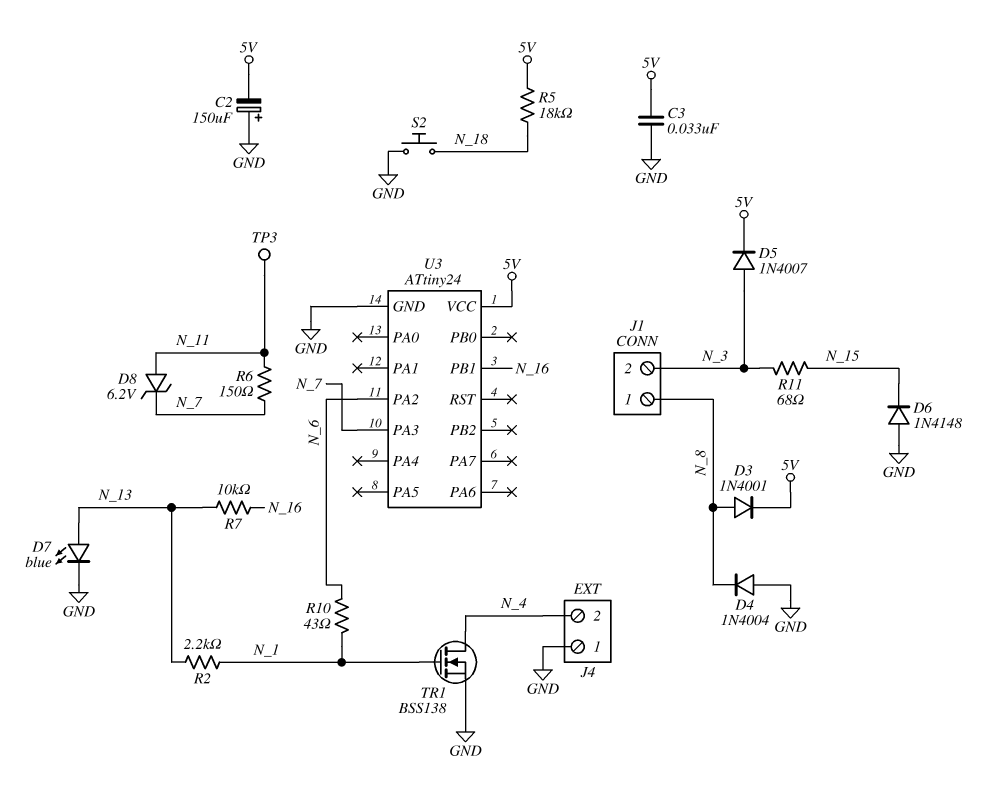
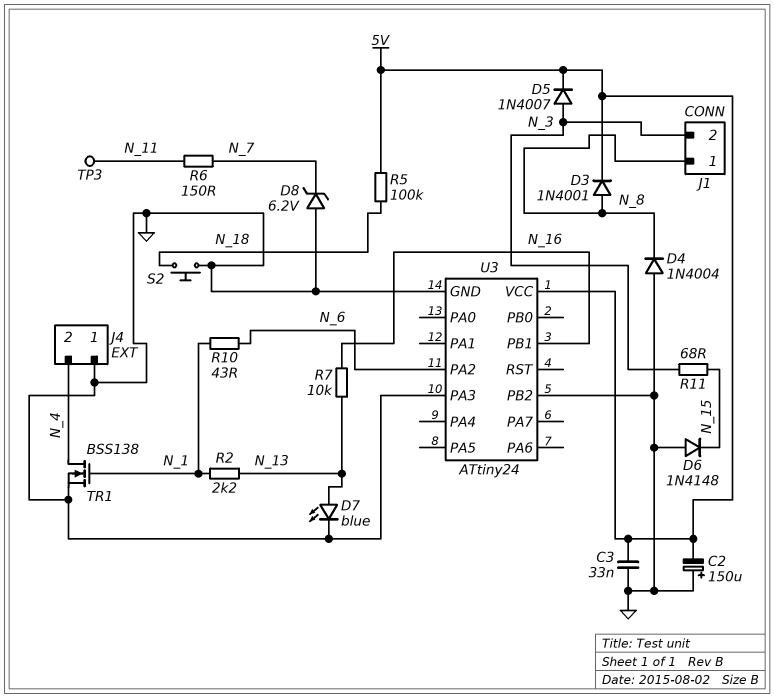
D8: zener 6.2V (A N_11, K N_7) -> zener 6.2V (A GND, K N_7)
R5: 18k (5V, N_18) -> 100k (5V, N_18)
U3 pin PA3: N_7 -> GND
U3 pin PB2: none -> GND

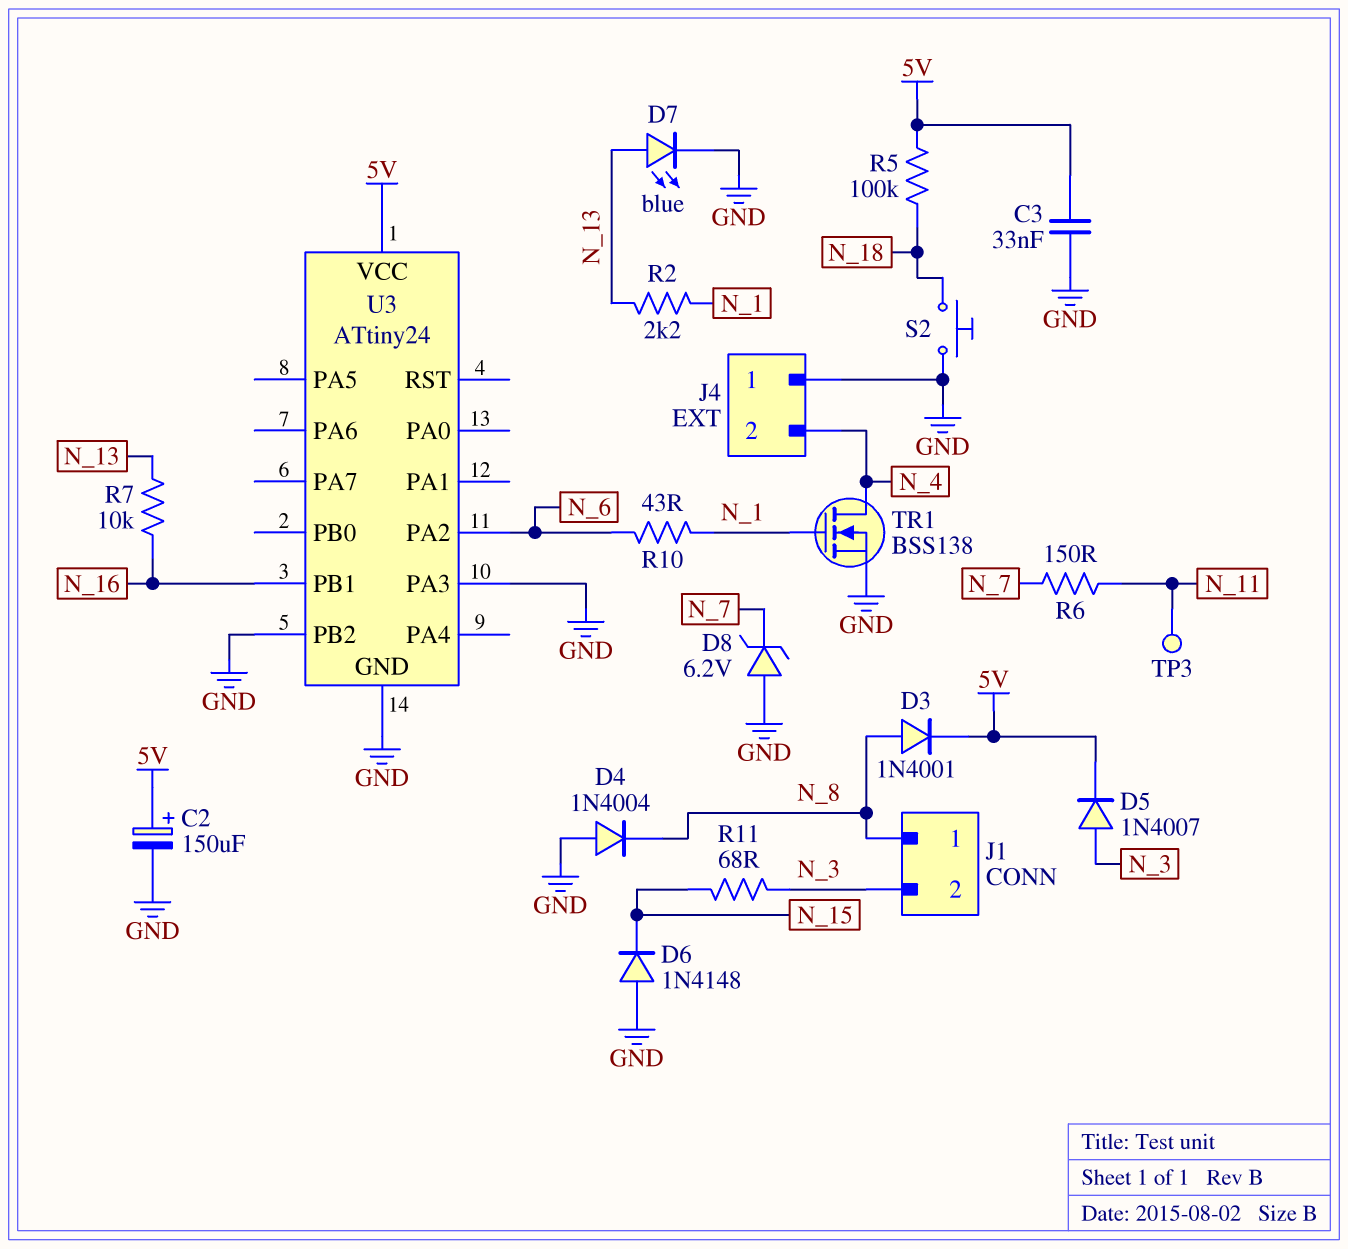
C2: 150uF (plus GND, minus 5V) -> 150uF (plus 5V, minus GND)

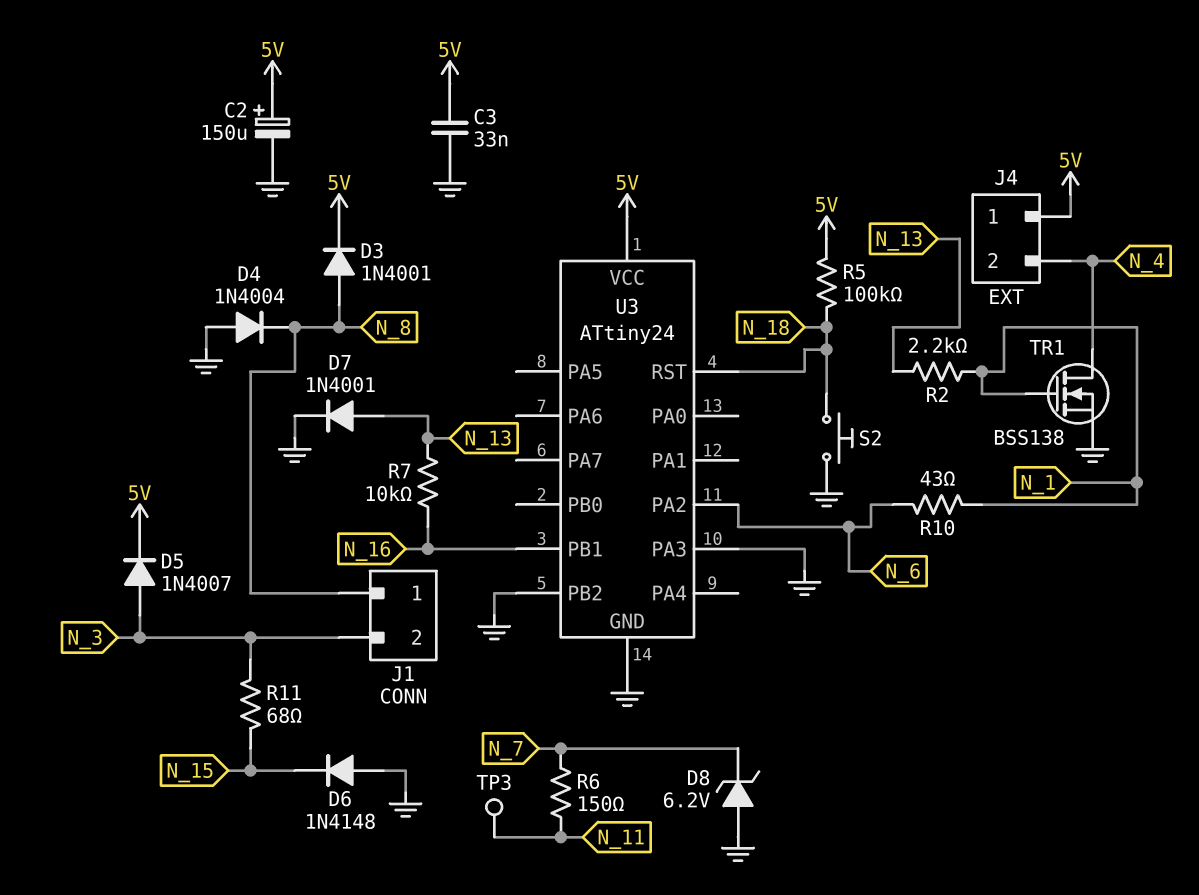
D7: LED blue (A N_13, K GND) -> diode 1N4001 (A N_13, K GND)
J4 pin 1: GND -> 5V
U3 pin RST: none -> N_18

